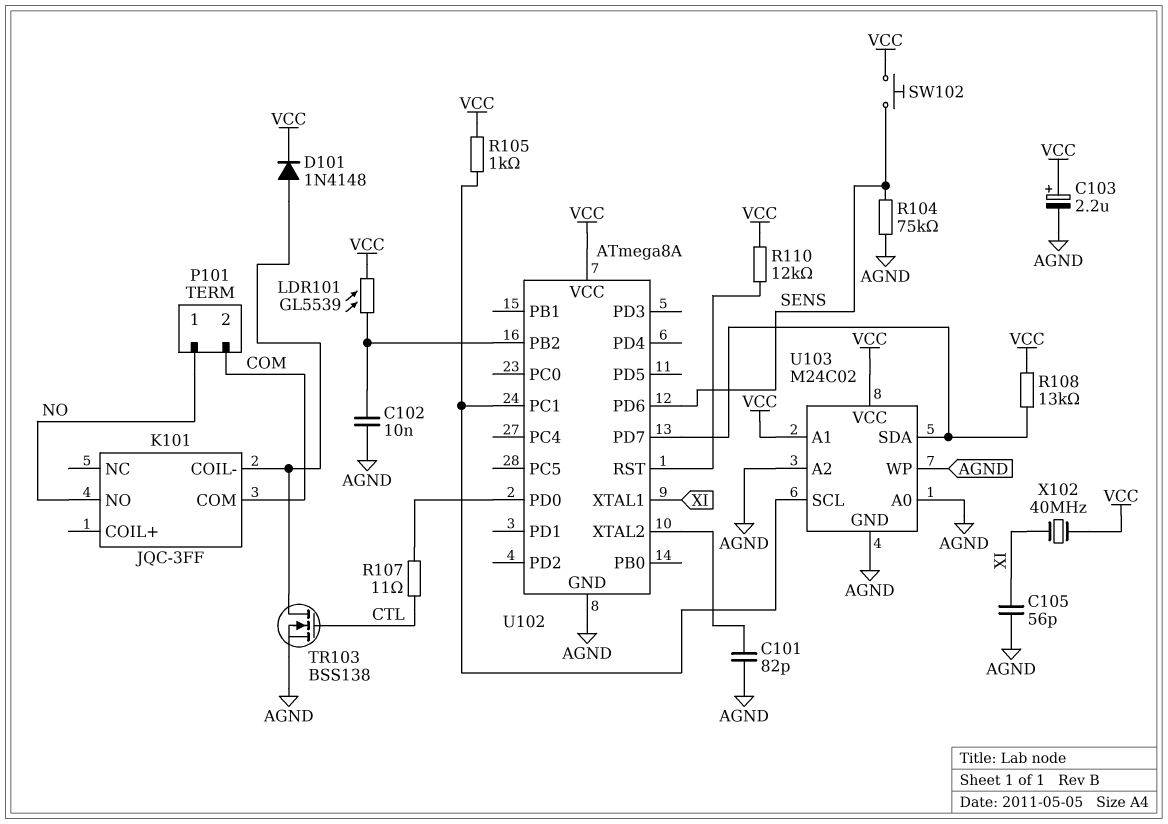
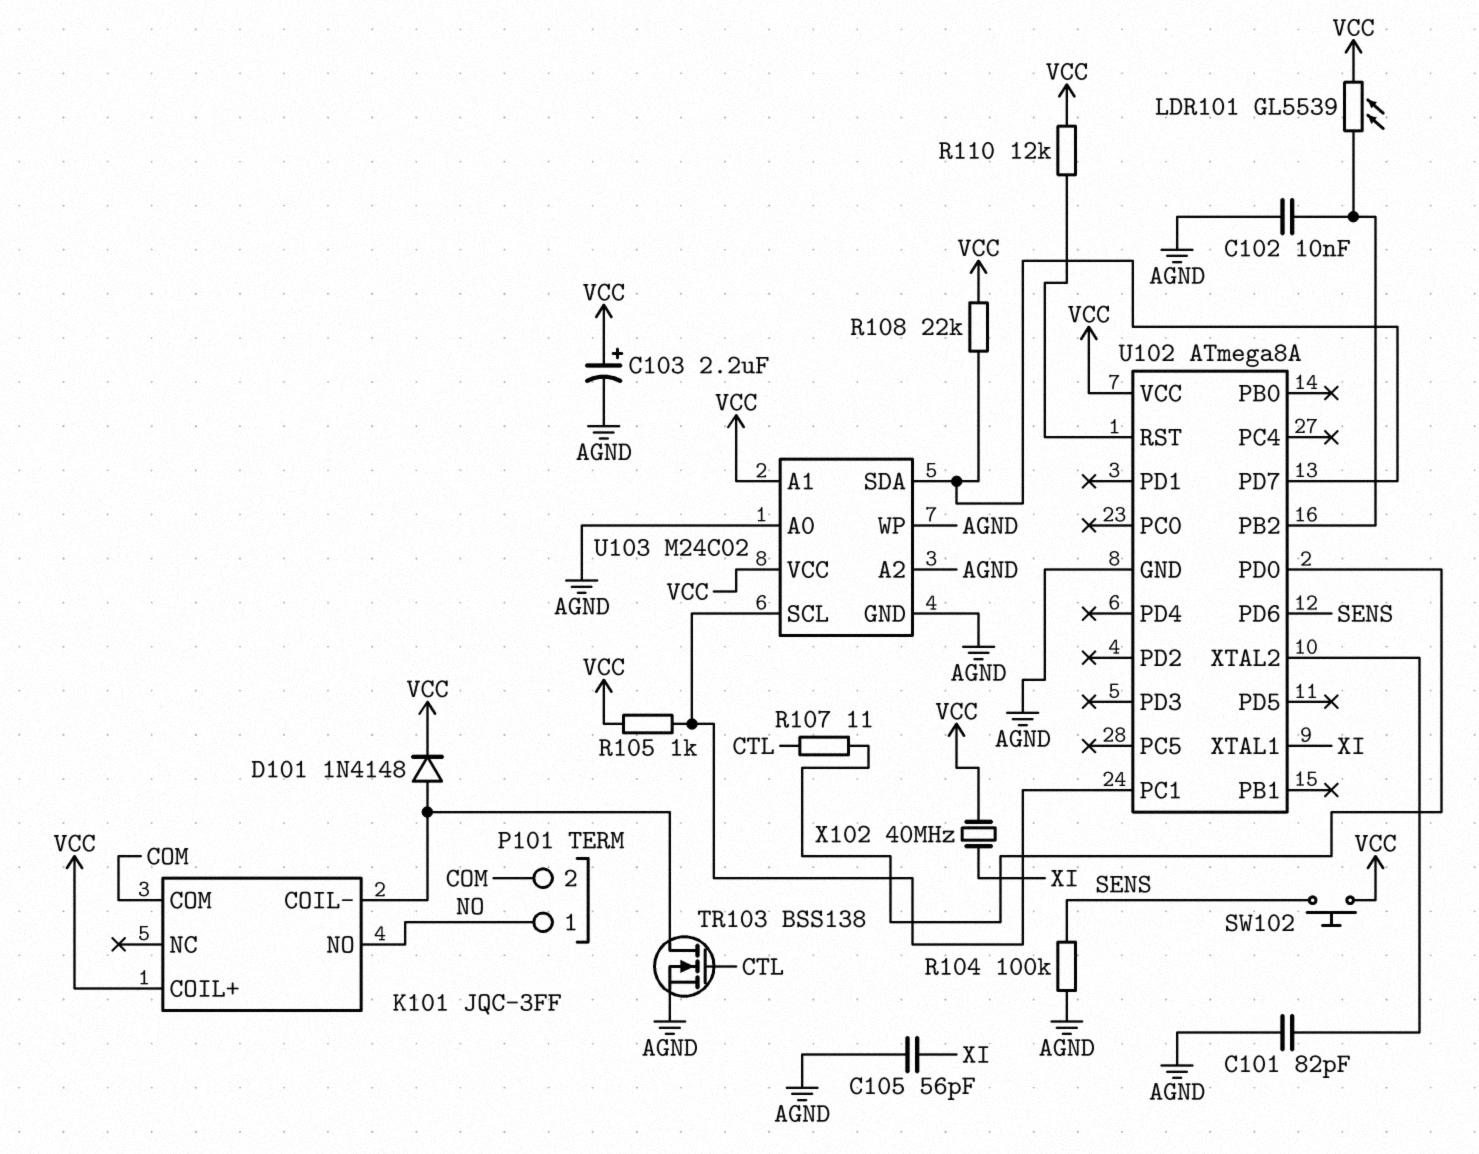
K101 pin COIL+: none -> VCC
R104: 75k (AGND, SENS) -> 100k (AGND, SENS)
R108: 13k (U102/PD7, VCC) -> 22k (U102/PD7, VCC)

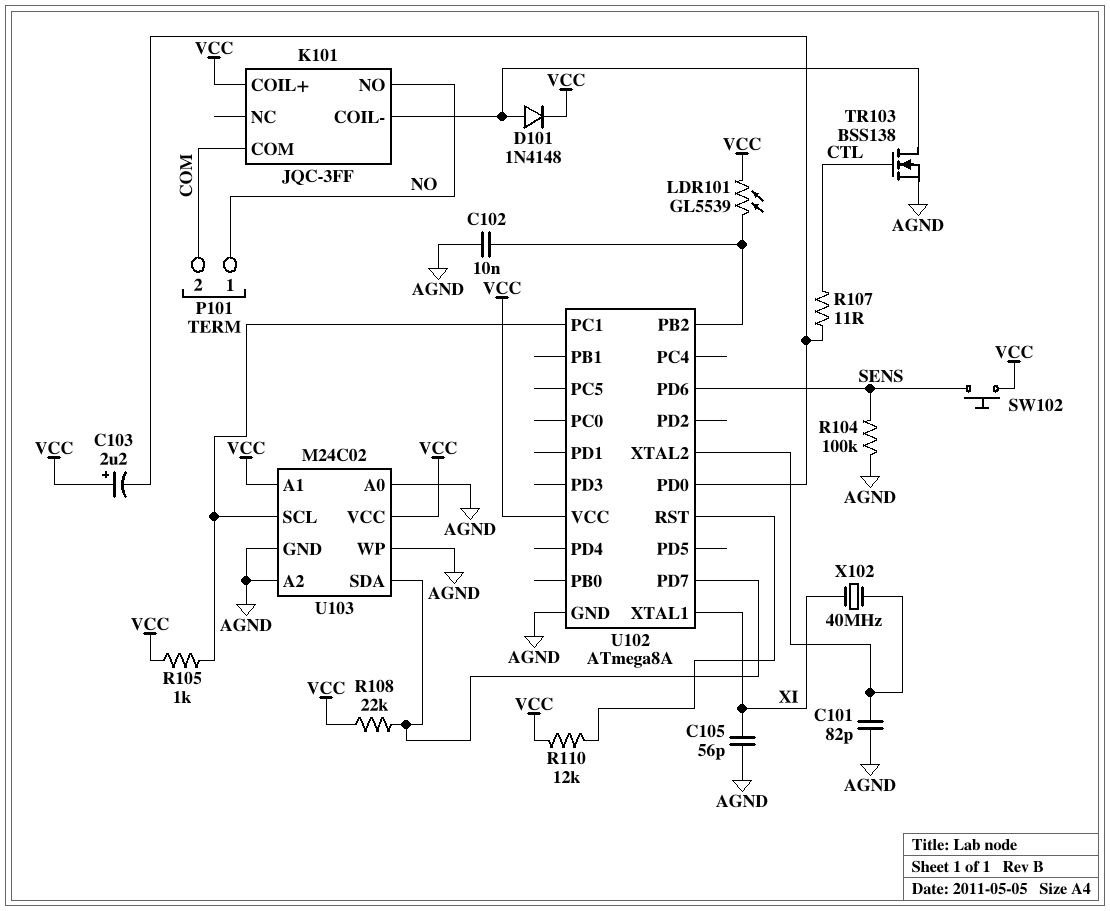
C103: 2.2uF (plus VCC, minus AGND) -> 2.2uF (plus VCC, minus U102/PD0)
X102: 40MHz (VCC, XI) -> 40MHz (U102/XTAL2, XI)

